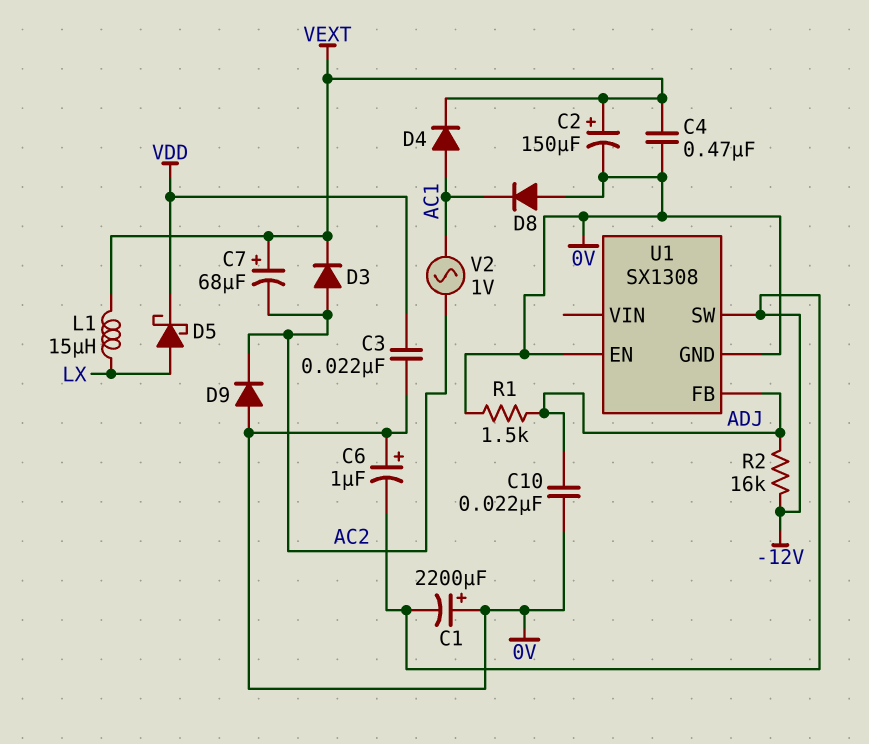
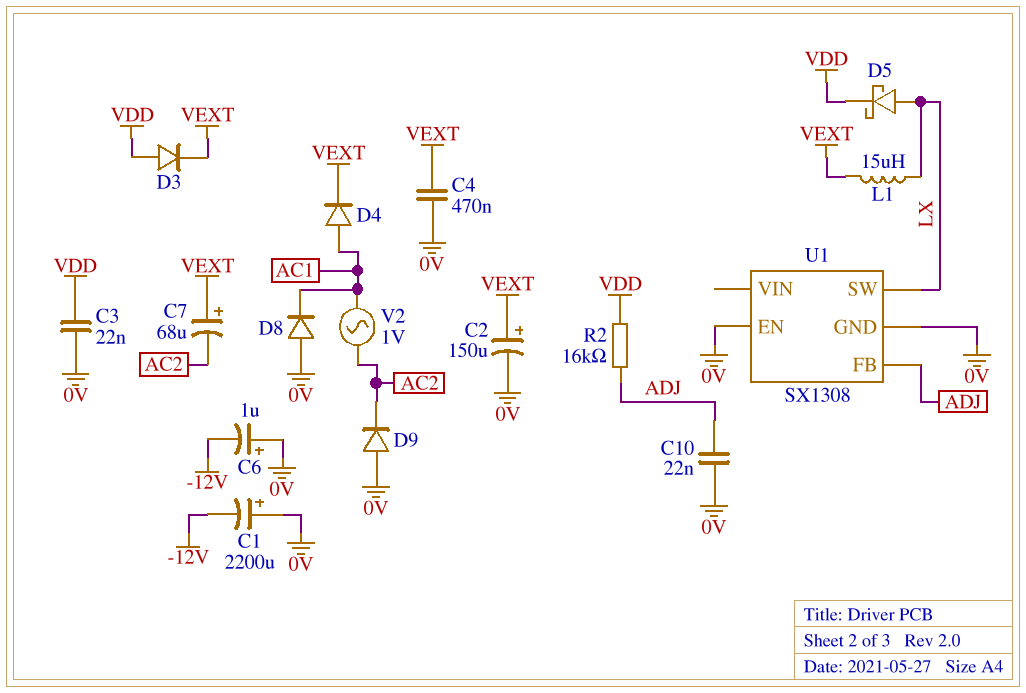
D3: diode (A AC2, K VEXT) -> diode (A VDD, K VEXT)
R1: 1.5k (0V, ADJ) -> none
R2: 16k (-12V, ADJ) -> 16k (ADJ, VDD)
U1 pin SW: -12V -> LX

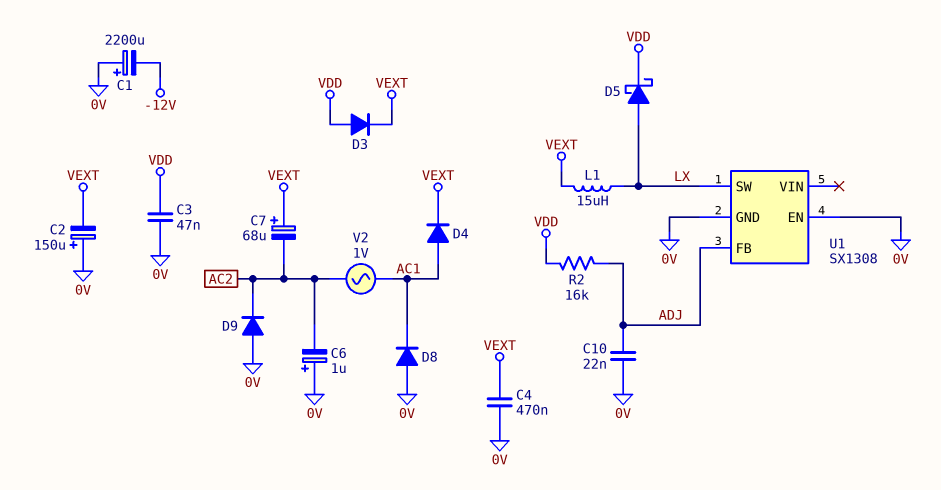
C2: 150uF (plus VEXT, minus 0V) -> 150uF (plus 0V, minus VEXT)
C3: 22nF (0V, VDD) -> 47nF (0V, VDD)
C6: 1uF (plus 0V, minus -12V) -> 1uF (plus 0V, minus AC2)

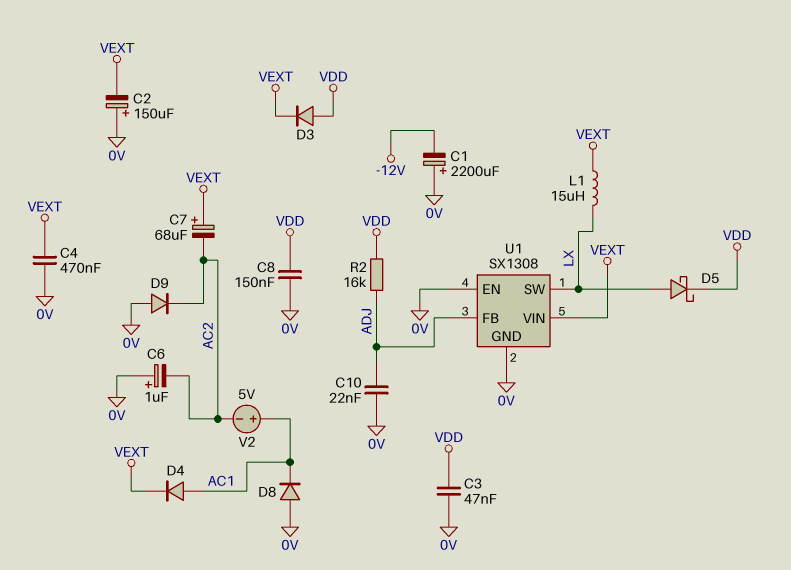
C8: none -> 150nF (0V, VDD)
U1 pin VIN: none -> VEXT
V2: AC 1V (AC1, AC2) -> 5V (plus AC1, minus AC2)

